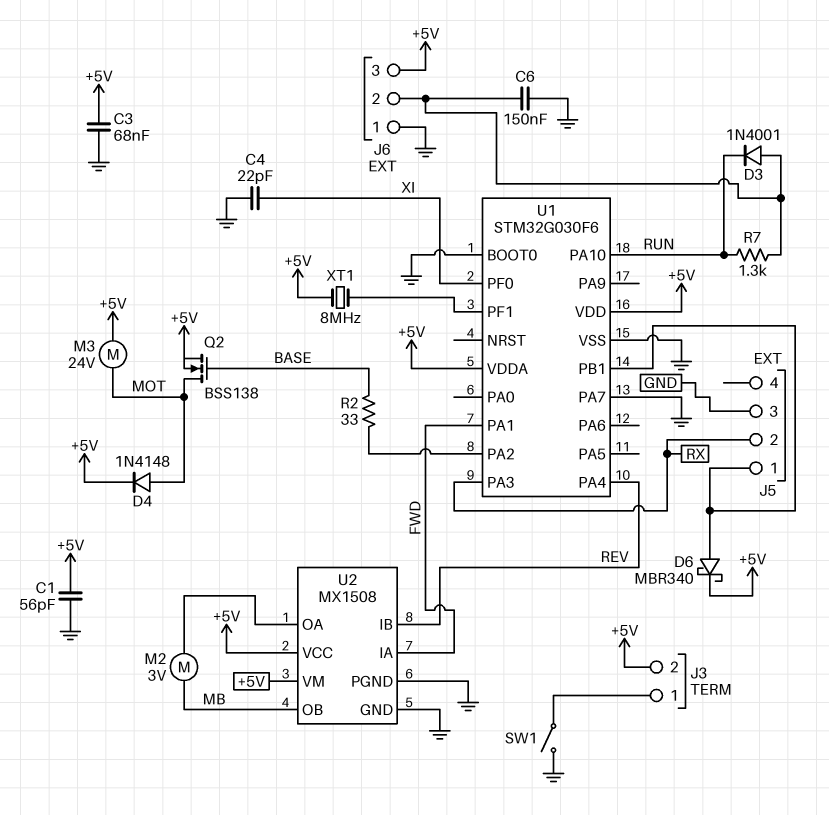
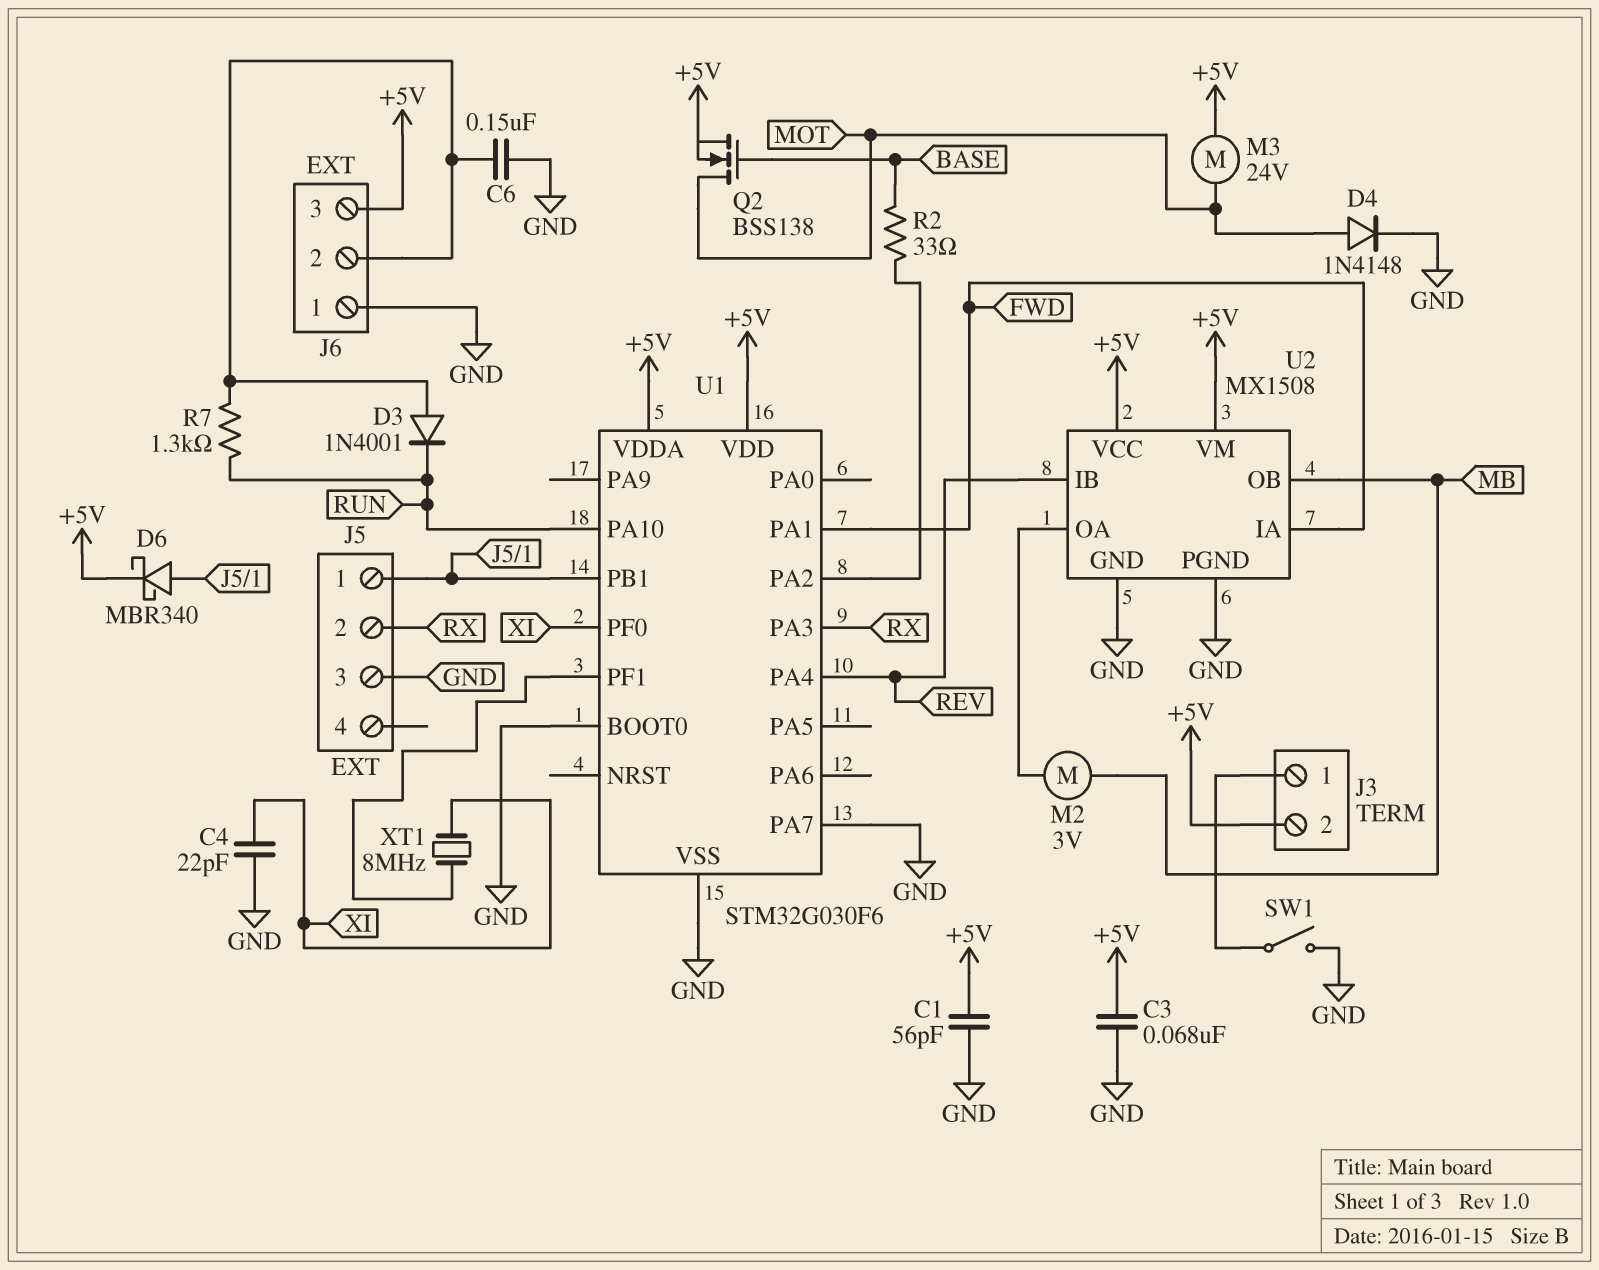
D4: diode 1N4148 (A MOT, K +5V) -> diode 1N4148 (A MOT, K GND)
XT1: 8MHz (+5V, U1/PF1) -> 8MHz (U1/PF1, XI)

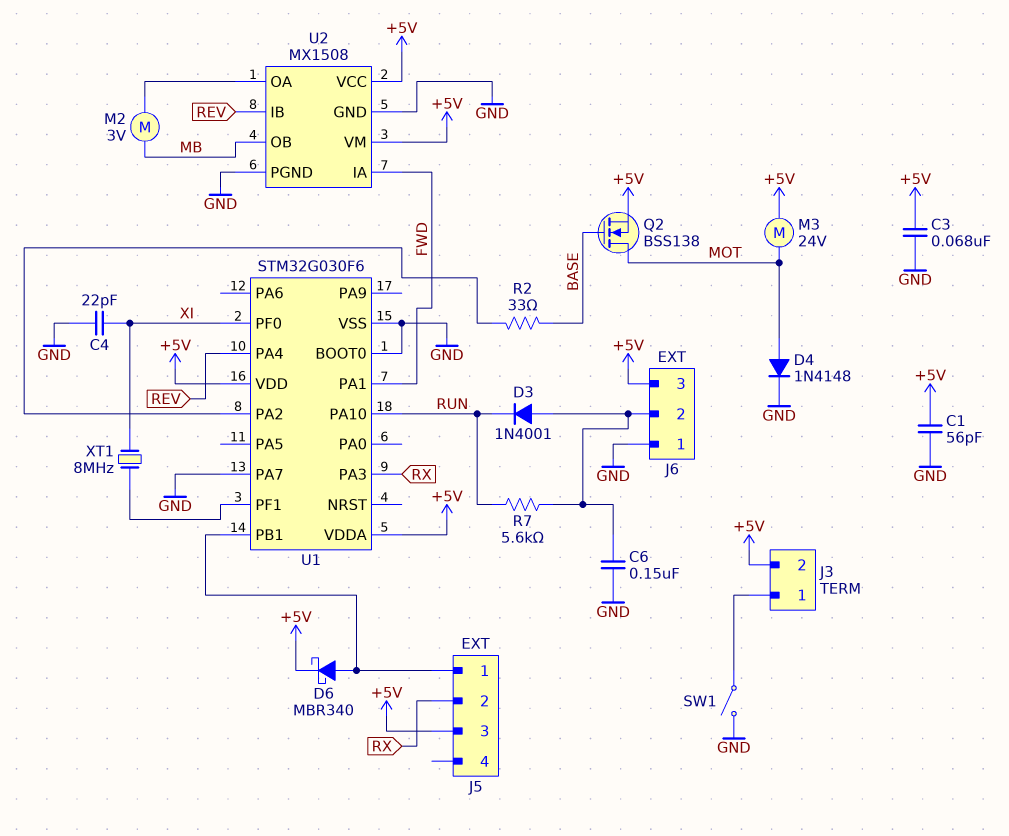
J5 pin 3: GND -> +5V
R7: 1.3k (J6/2, RUN) -> 5.6k (J6/2, RUN)

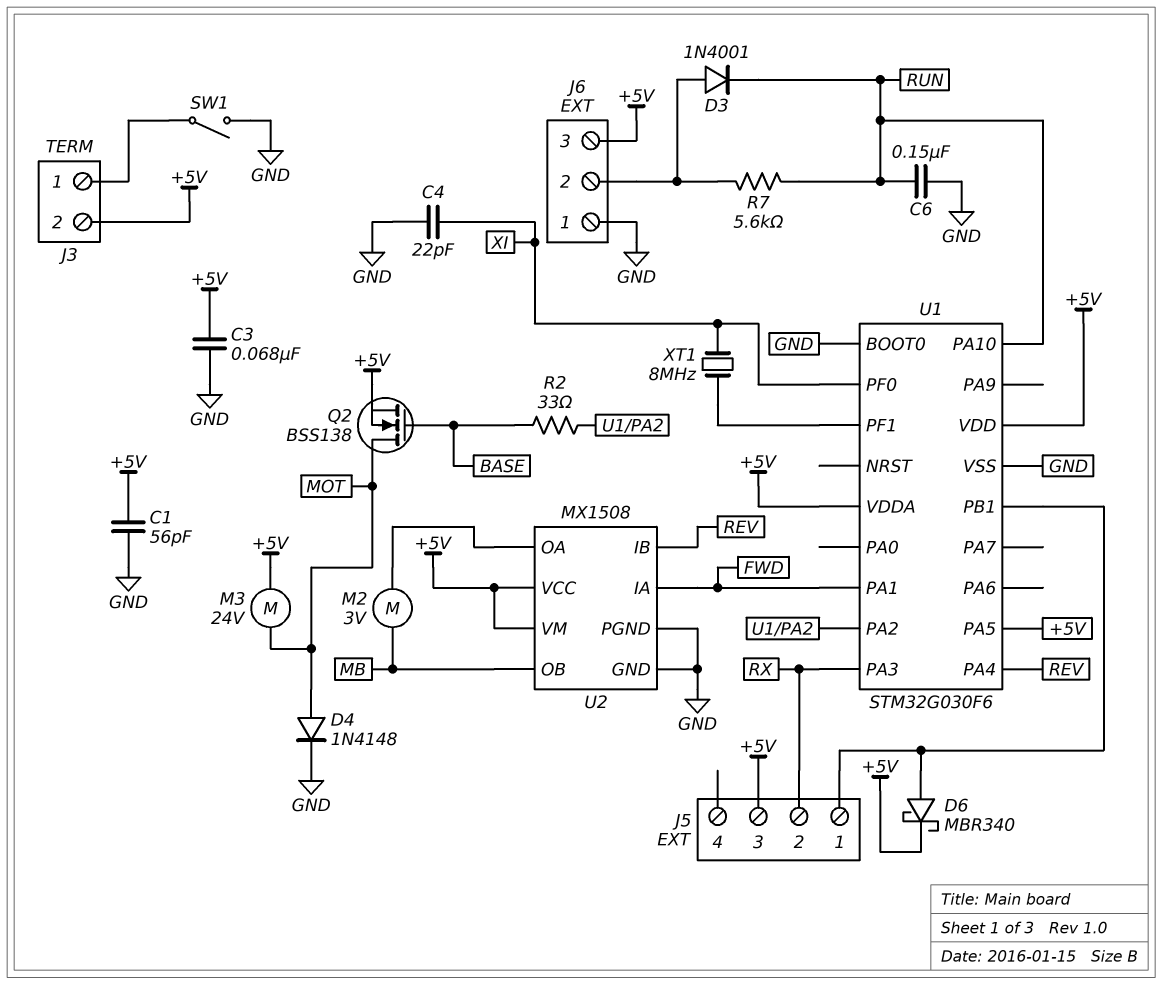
C6: 150nF (GND, J6/2) -> 150nF (GND, RUN)
U1 pin PA5: none -> +5V
U1 pin PA7: GND -> none

